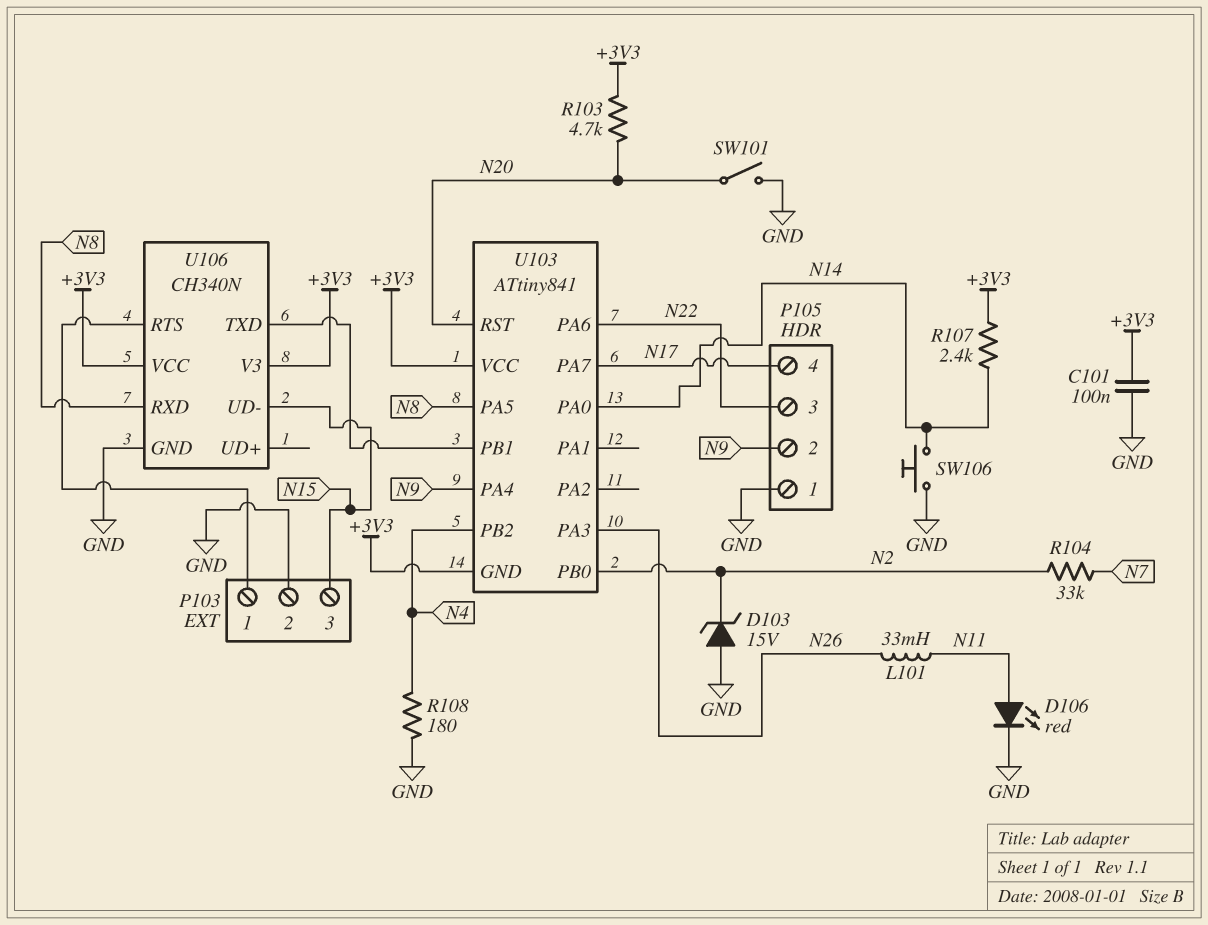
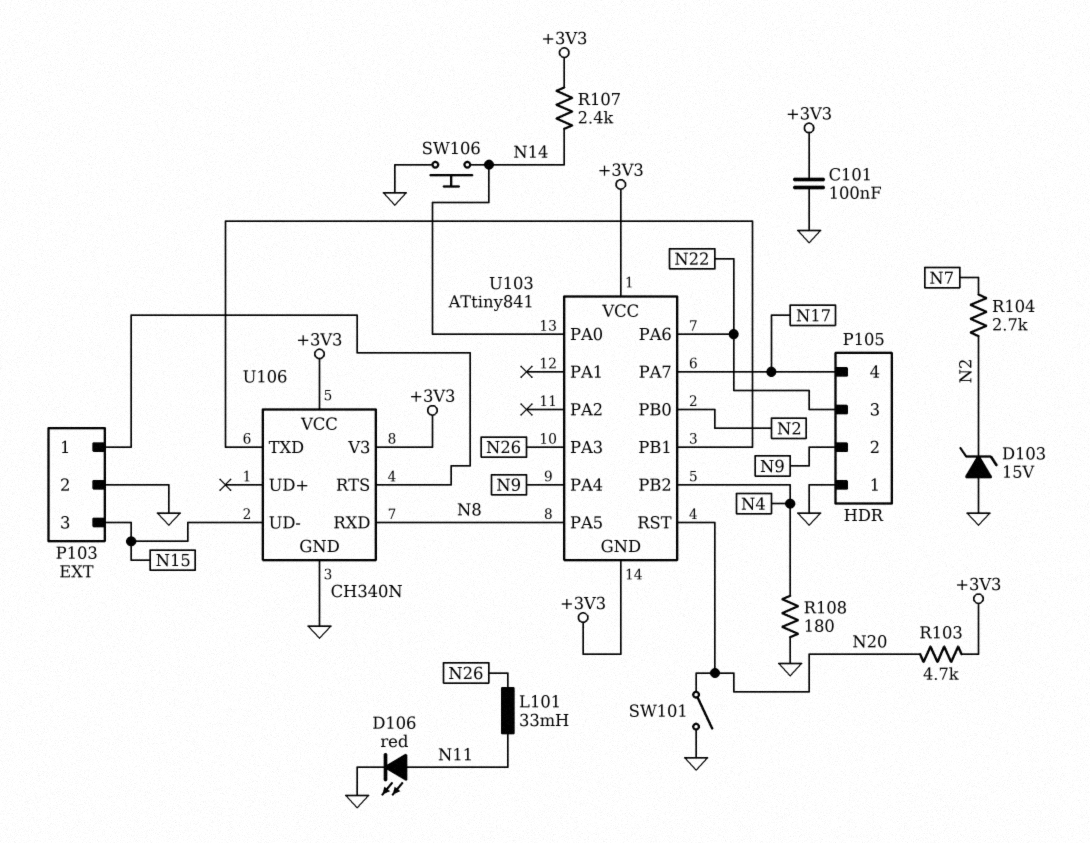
R104: 33k (N2, N7) -> 2.7k (N2, N7)

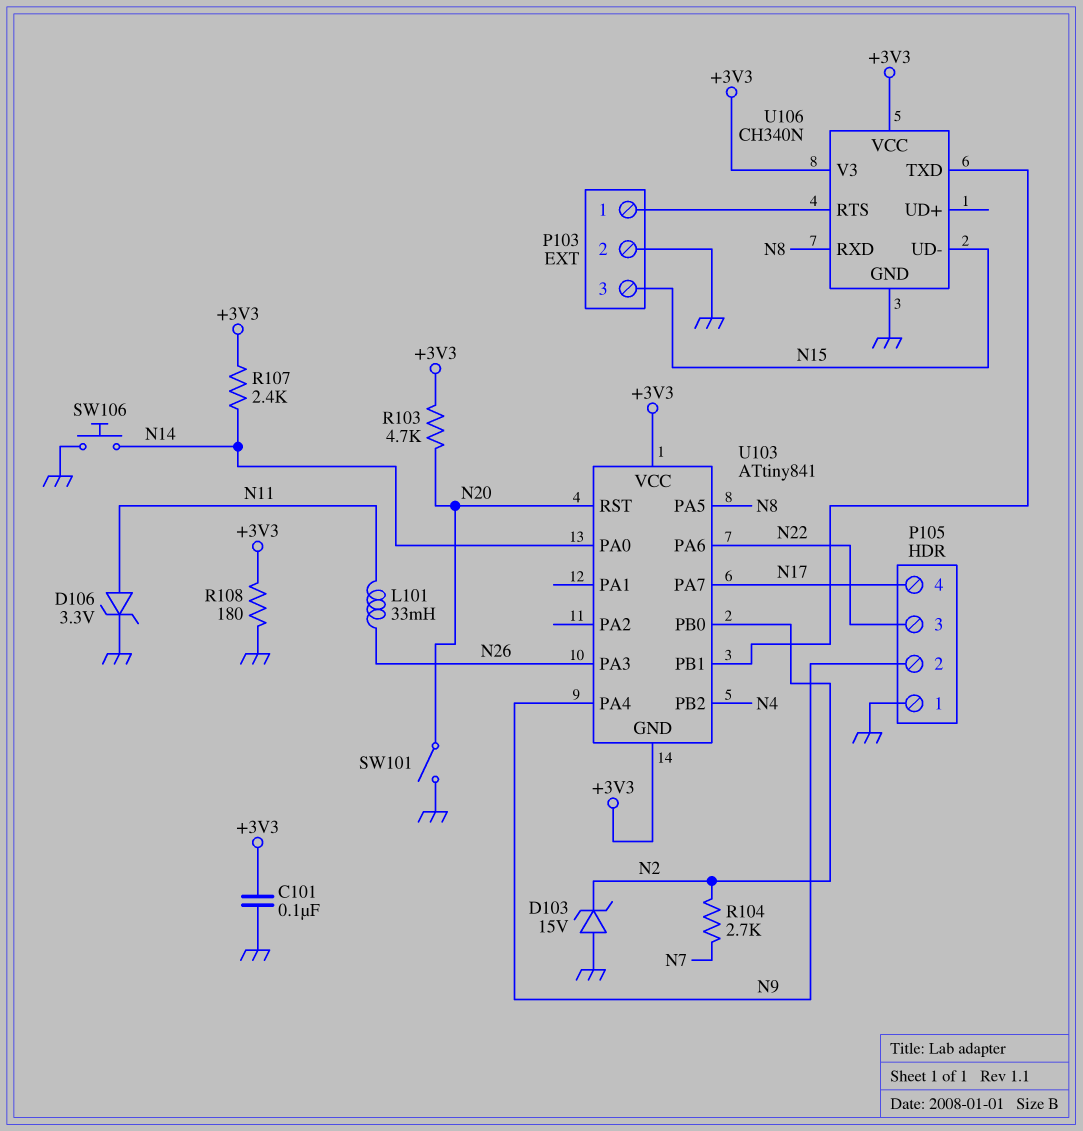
D106: LED red (A N11, K GND) -> zener 3.3V (A N11, K GND)
R108: 180 (GND, N4) -> 180 (+3V3, GND)

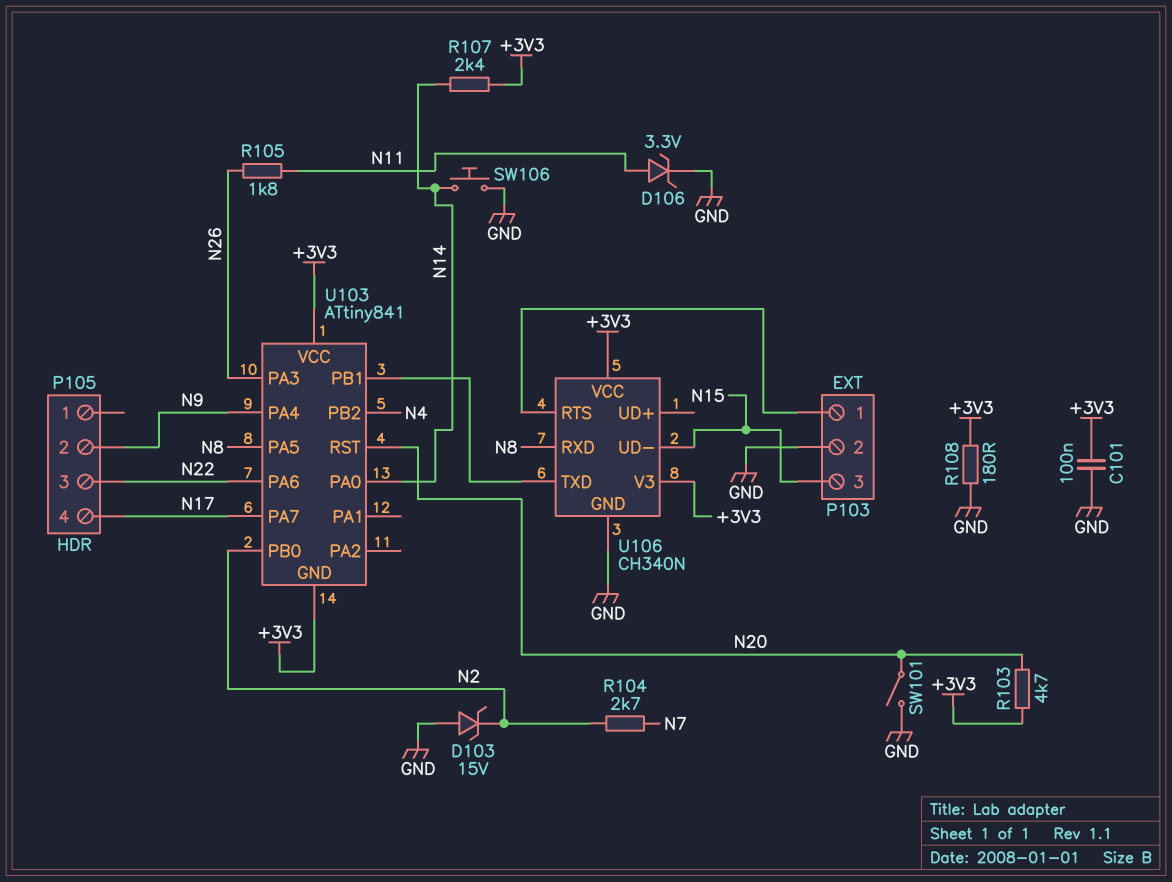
L101: 33mH (N11, N26) -> none
P105 pin 1: GND -> none
R105: none -> 1.8k (N11, N26)

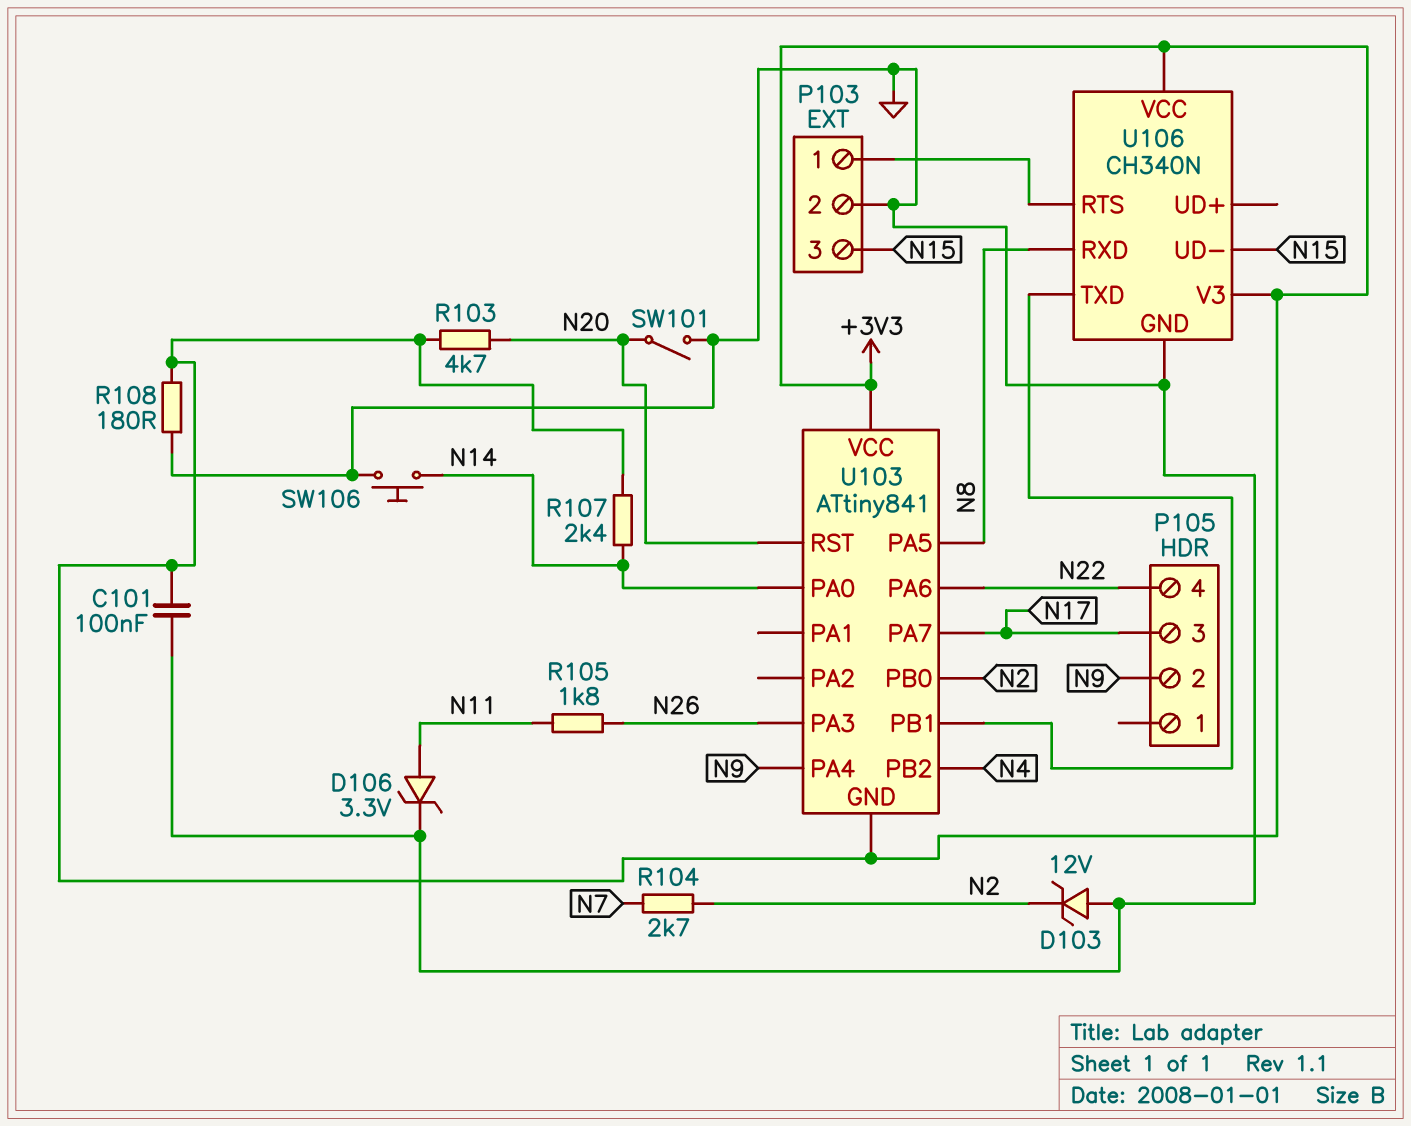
D103: zener 15V (A GND, K N2) -> zener 12V (A GND, K N2)
P105 pin 3: N22 -> N17
P105 pin 4: N17 -> N22

